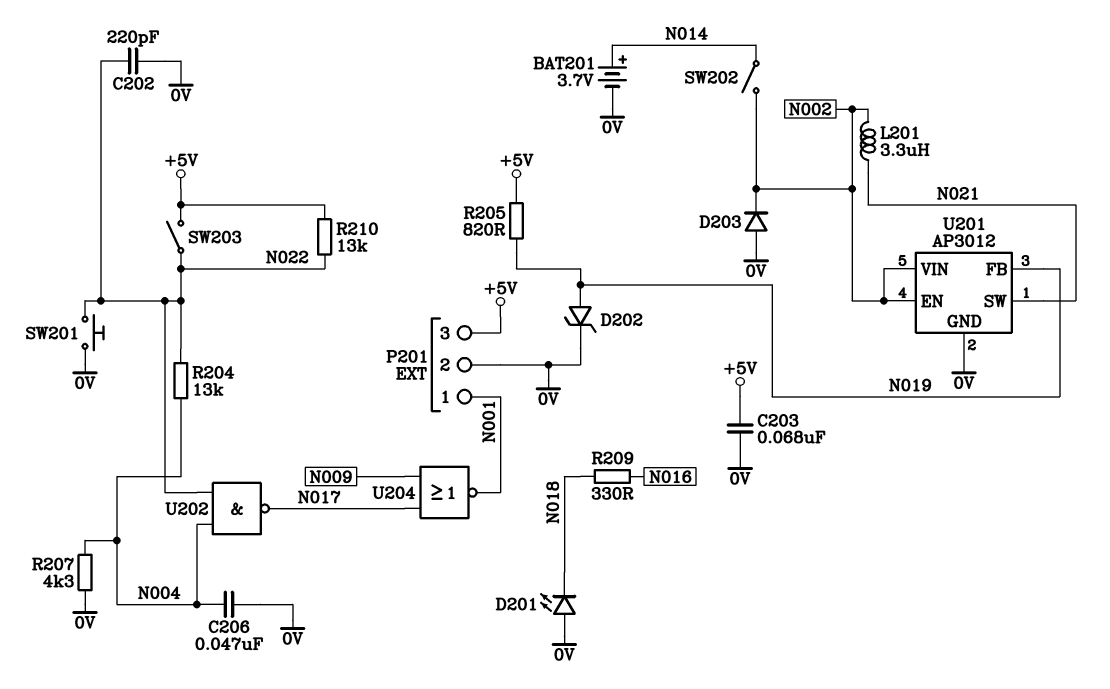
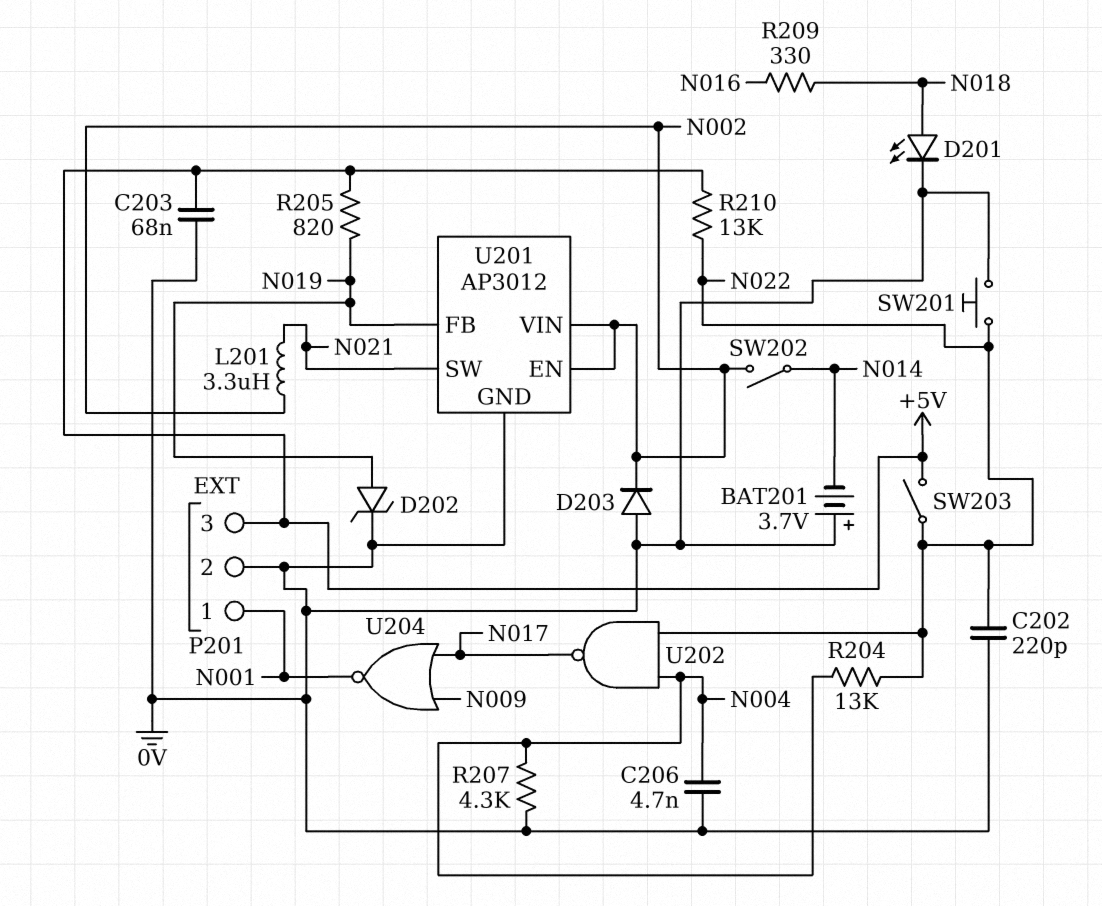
BAT201: 3.7V (plus N014, minus 0V) -> 3.7V (plus 0V, minus N014)
C206: 47nF (0V, N004) -> 4.7nF (0V, N004)
D201: LED (A 0V, K N018) -> LED (A N018, K 0V)

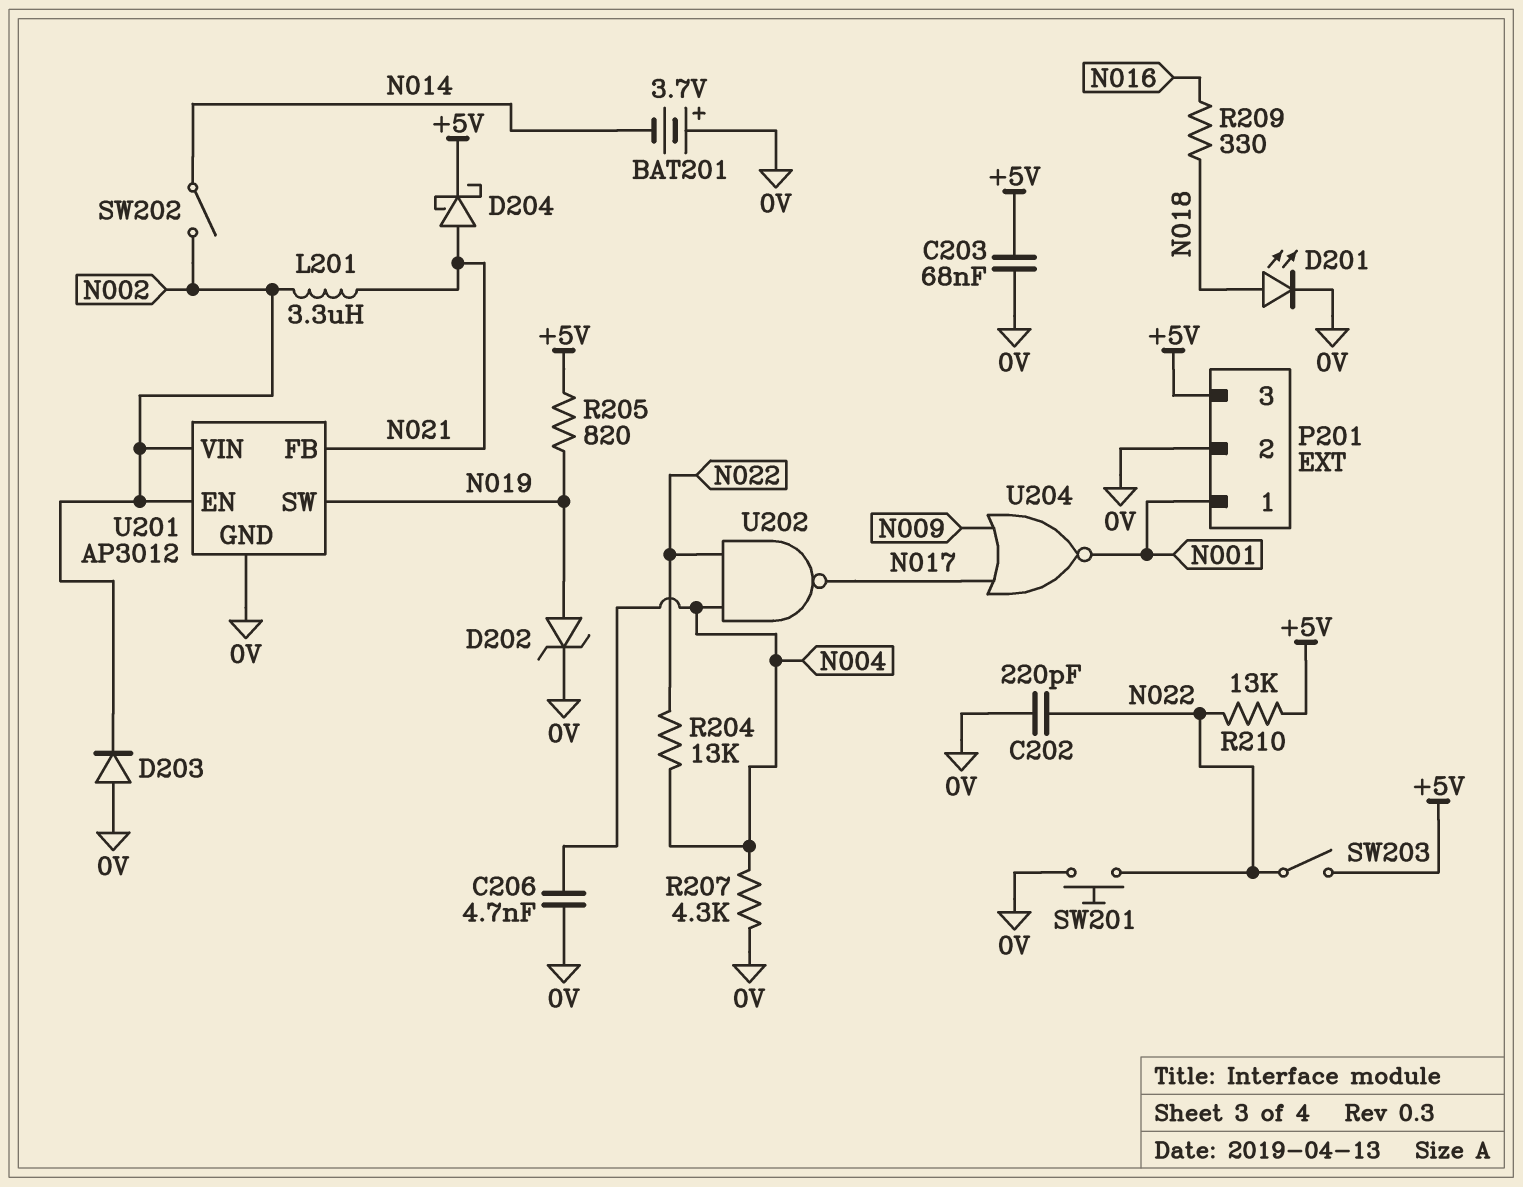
D204: none -> schottky (A N021, K +5V)
U201 pin FB: N019 -> N021
U201 pin SW: N021 -> N019

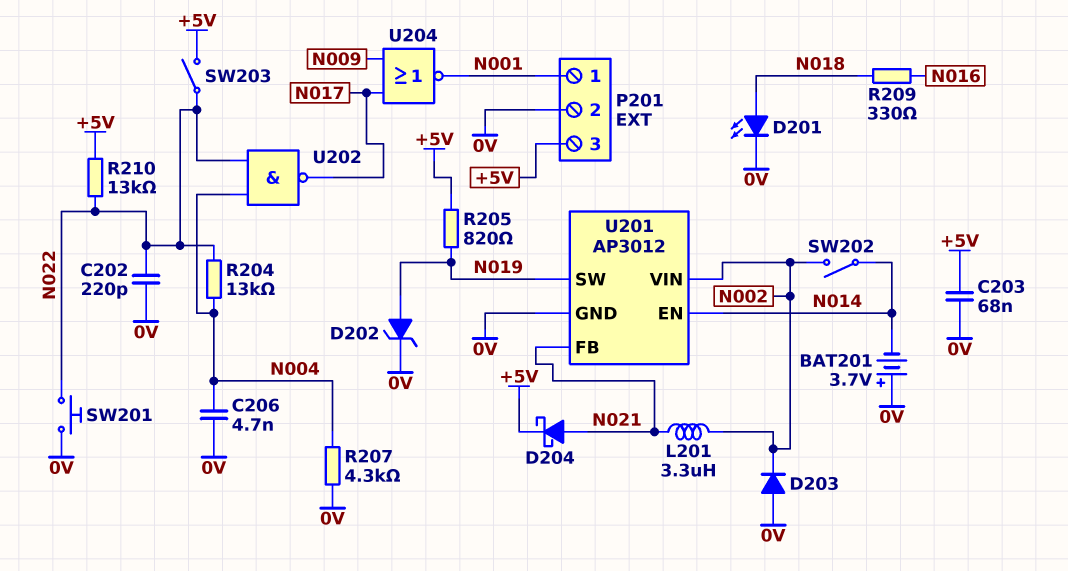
U201 pin EN: N002 -> N014

